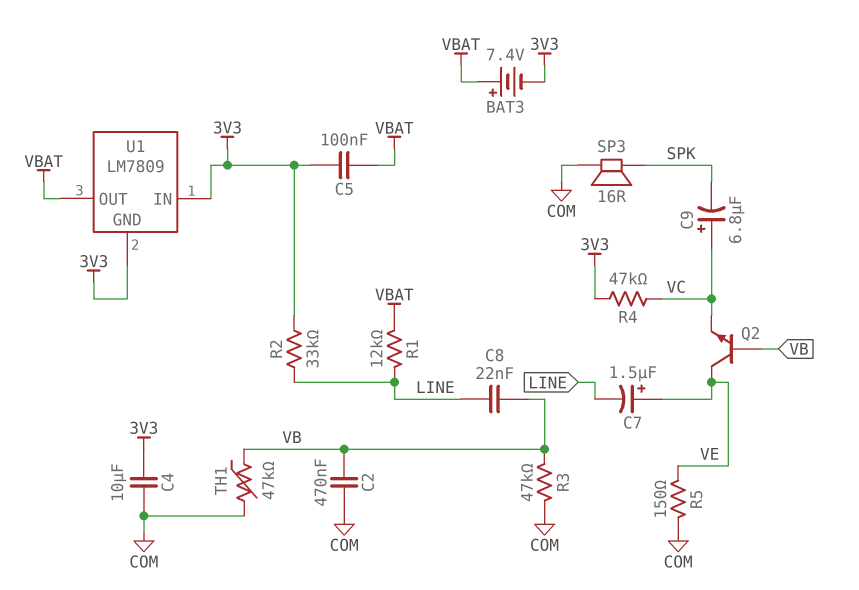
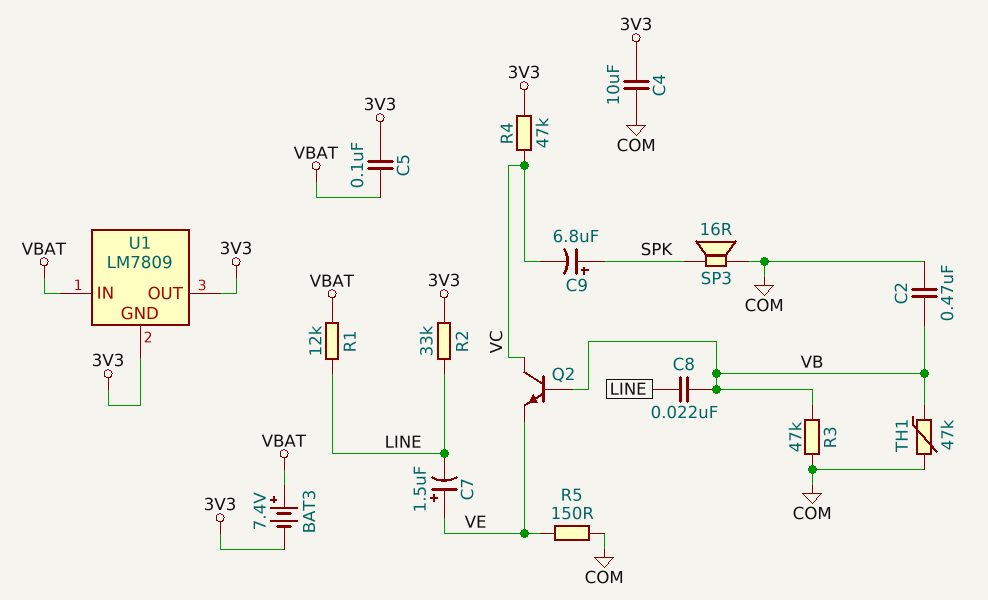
C9: 6.8uF (plus VC, minus SPK) -> 6.8uF (plus SPK, minus VC)
Q2: NPN (B VB, C VE, E VC) -> NPN (B VB, C VC, E VE)
U1 pin IN: 3V3 -> VBAT
U1 pin OUT: VBAT -> 3V3

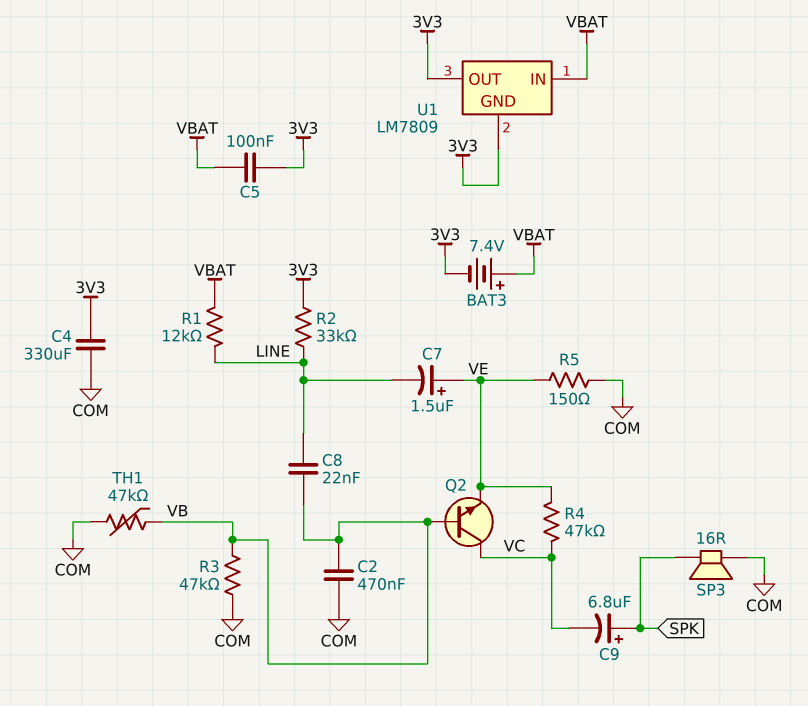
C4: 10uF (3V3, COM) -> 330uF (3V3, COM)
R4: 47k (3V3, VC) -> 47k (VC, VE)

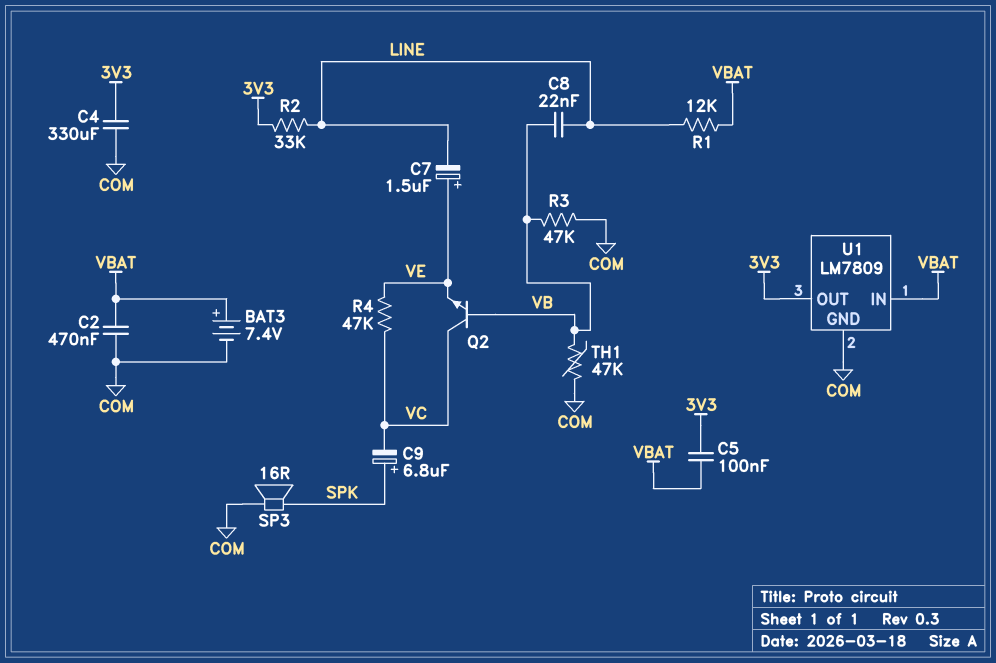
BAT3: 7.4V (plus VBAT, minus 3V3) -> 7.4V (plus VBAT, minus COM)
C2: 470nF (COM, VB) -> 470nF (COM, VBAT)
R5: 150 (COM, VE) -> none
U1 pin GND: 3V3 -> COM

